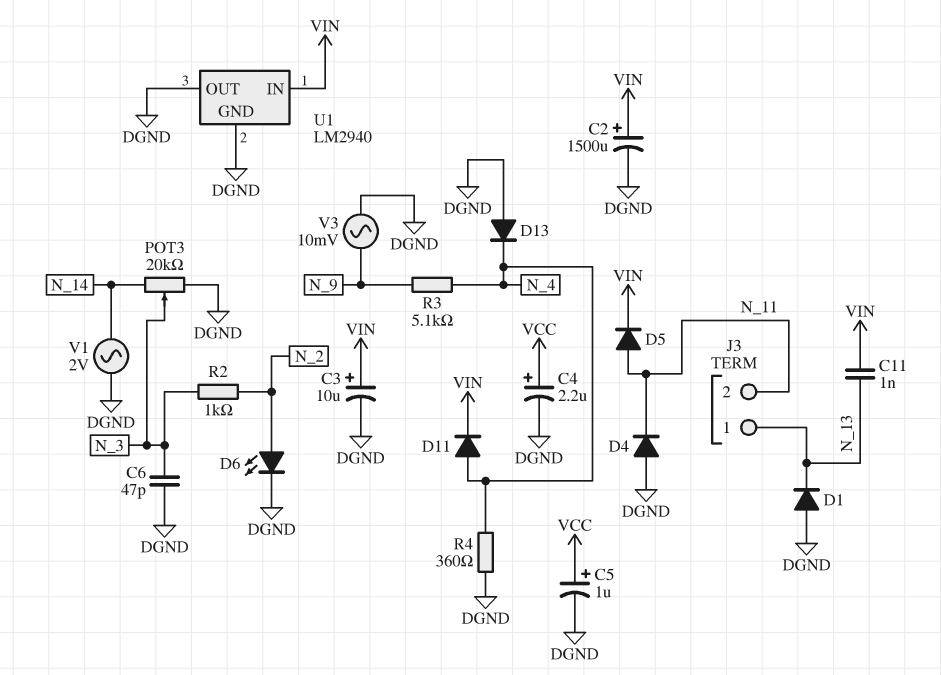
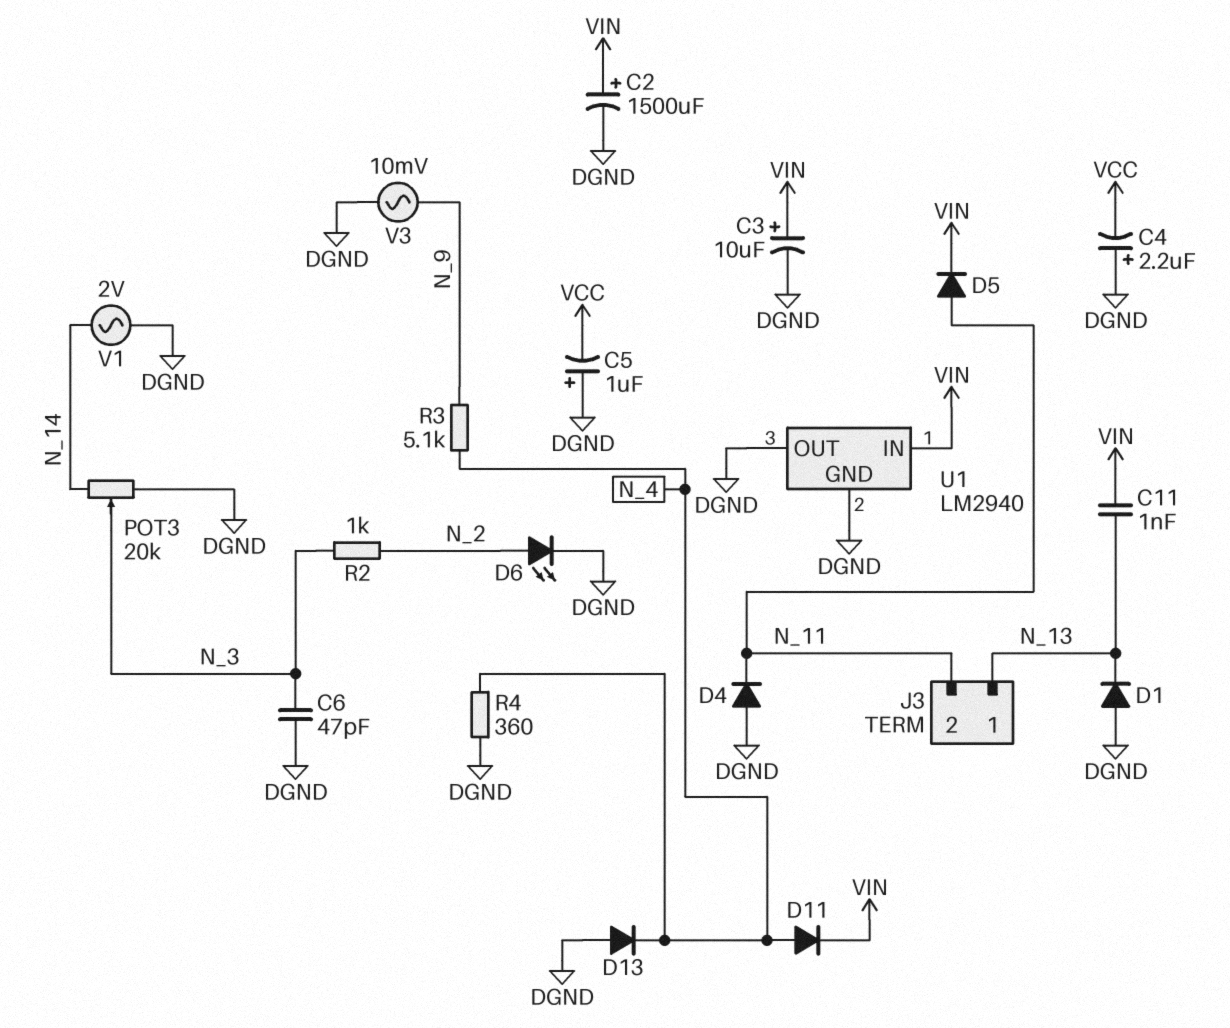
C4: 2.2uF (plus VCC, minus DGND) -> 2.2uF (plus DGND, minus VCC)
C5: 1uF (plus VCC, minus DGND) -> 1uF (plus DGND, minus VCC)

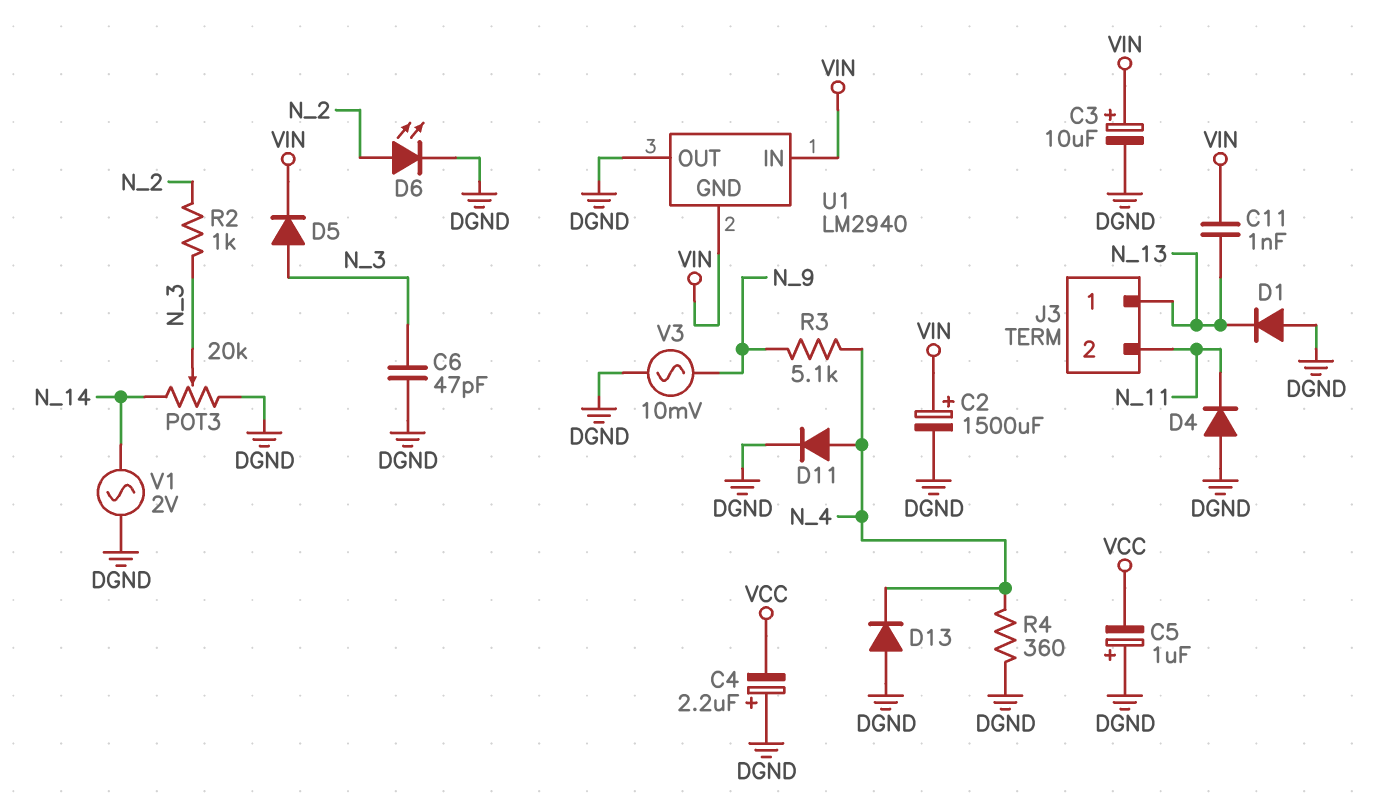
D5: diode (A N_11, K VIN) -> diode (A N_3, K VIN)
D11: diode (A N_4, K VIN) -> diode (A N_4, K DGND)
U1 pin GND: DGND -> VIN

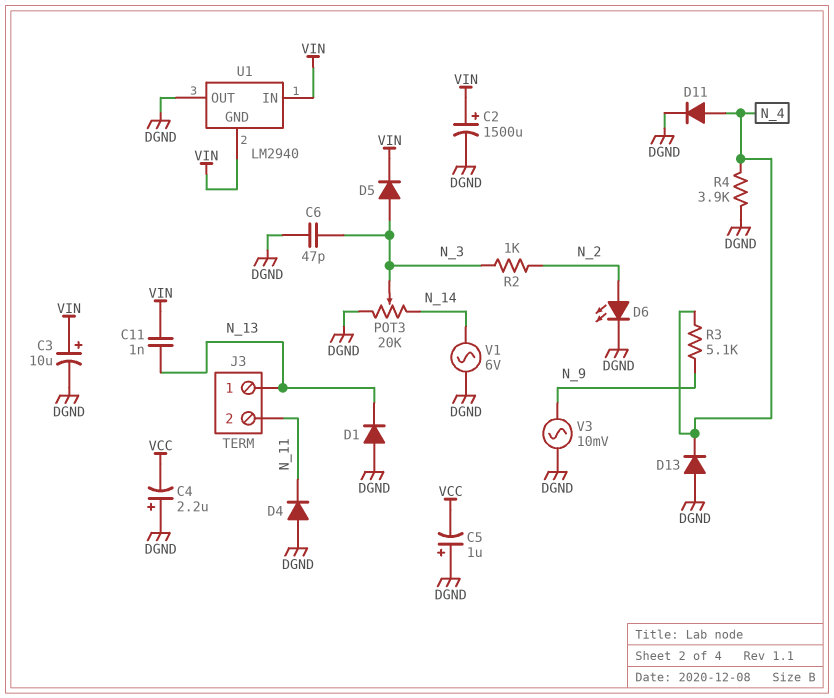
R4: 360 (DGND, N_4) -> 3.9k (DGND, N_4)
V1: AC 2V (DGND, N_14) -> AC 6V (DGND, N_14)

